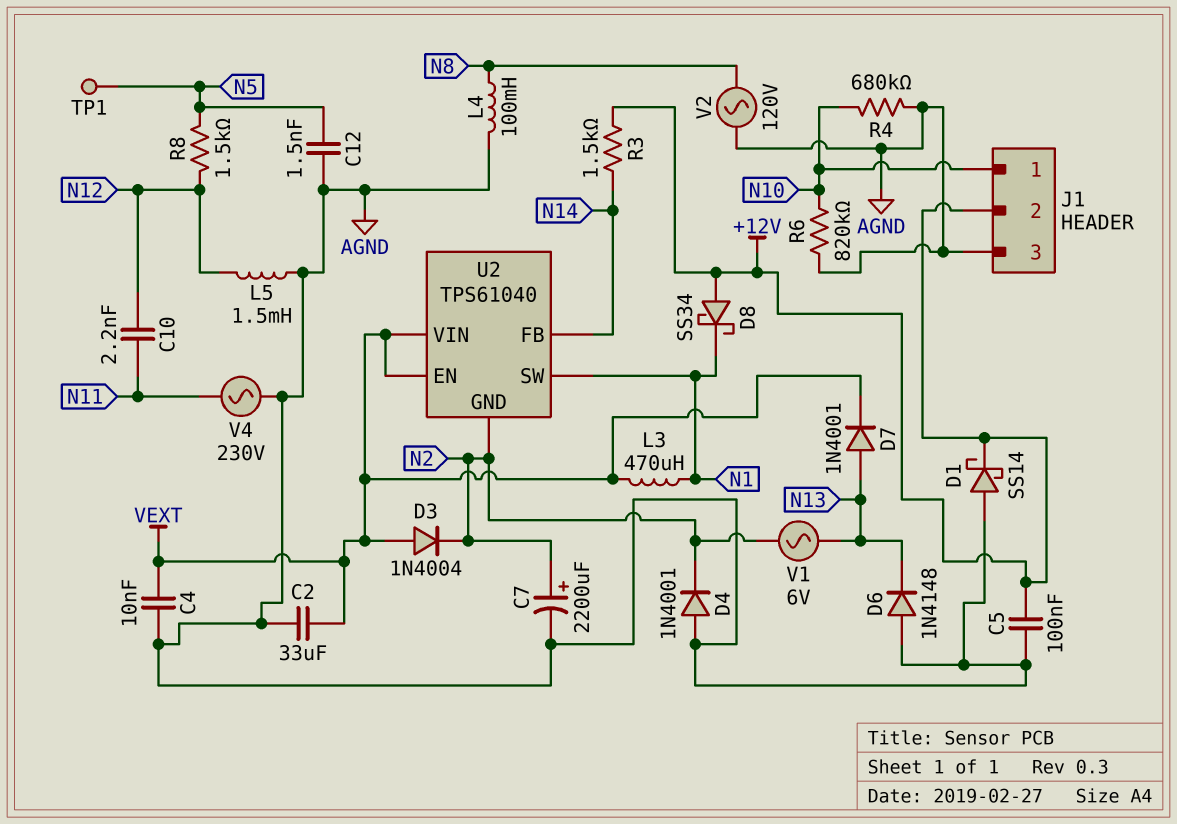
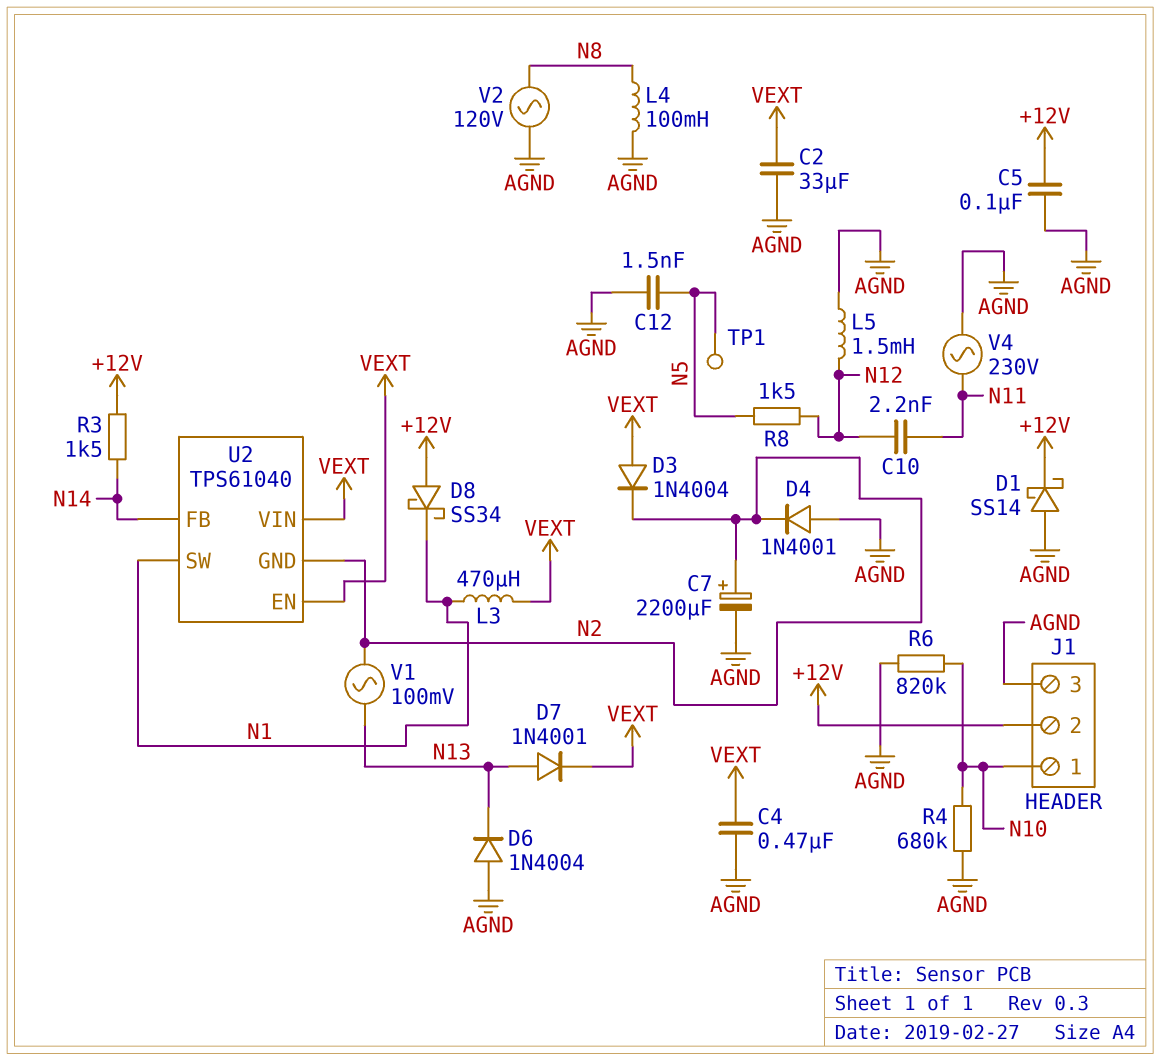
C4: 10nF (AGND, VEXT) -> 470nF (AGND, VEXT)
D6: diode 1N4148 (A AGND, K N13) -> diode 1N4004 (A AGND, K N13)
V1: AC 6V (N2, N13) -> AC 100mV (N2, N13)

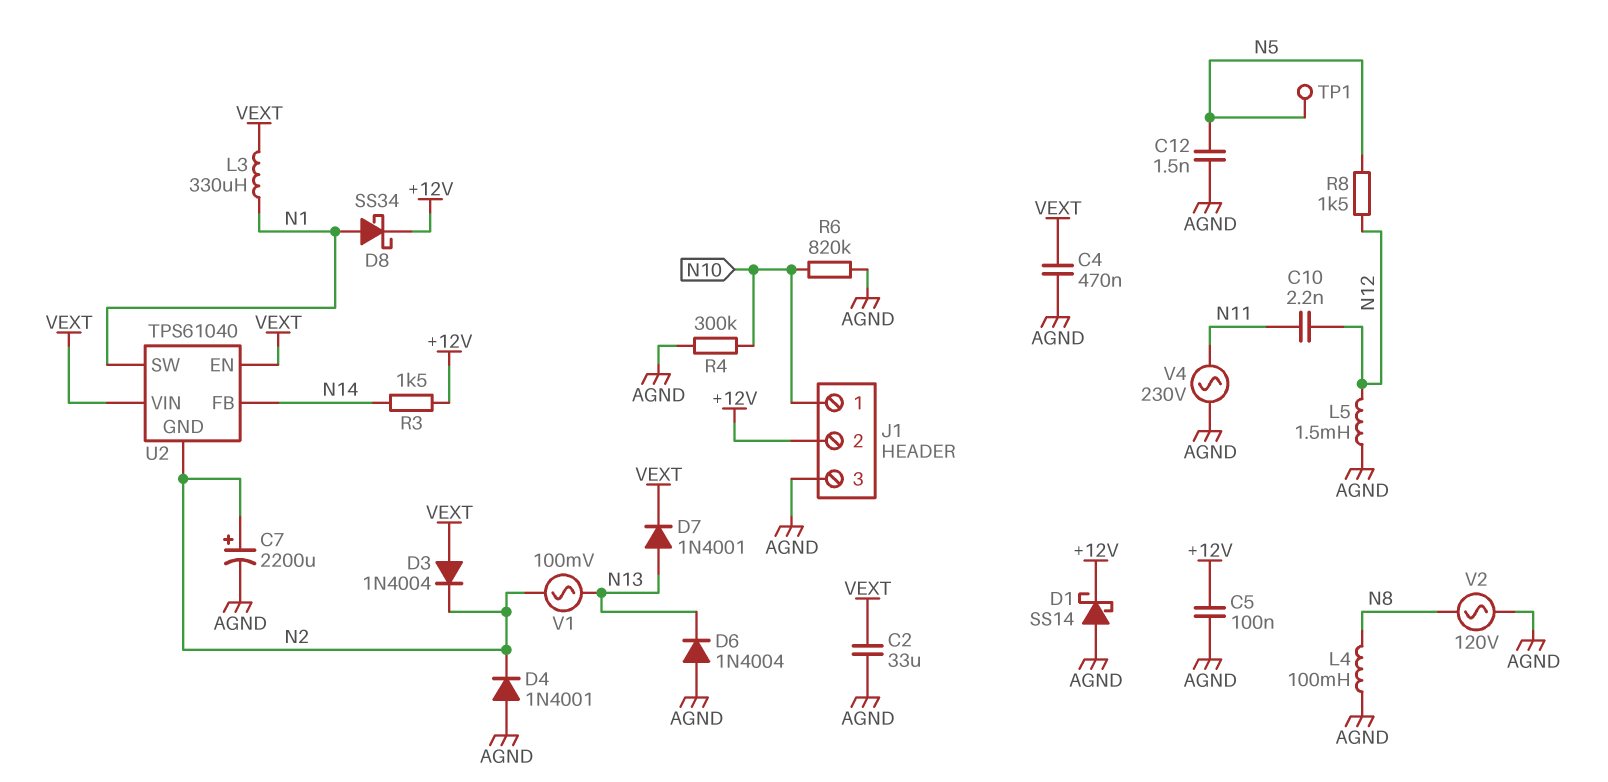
D8: schottky SS34 (A +12V, K N1) -> schottky SS34 (A N1, K +12V)
L3: 470uH (N1, VEXT) -> 330uH (N1, VEXT)
R4: 680k (AGND, N10) -> 300k (AGND, N10)

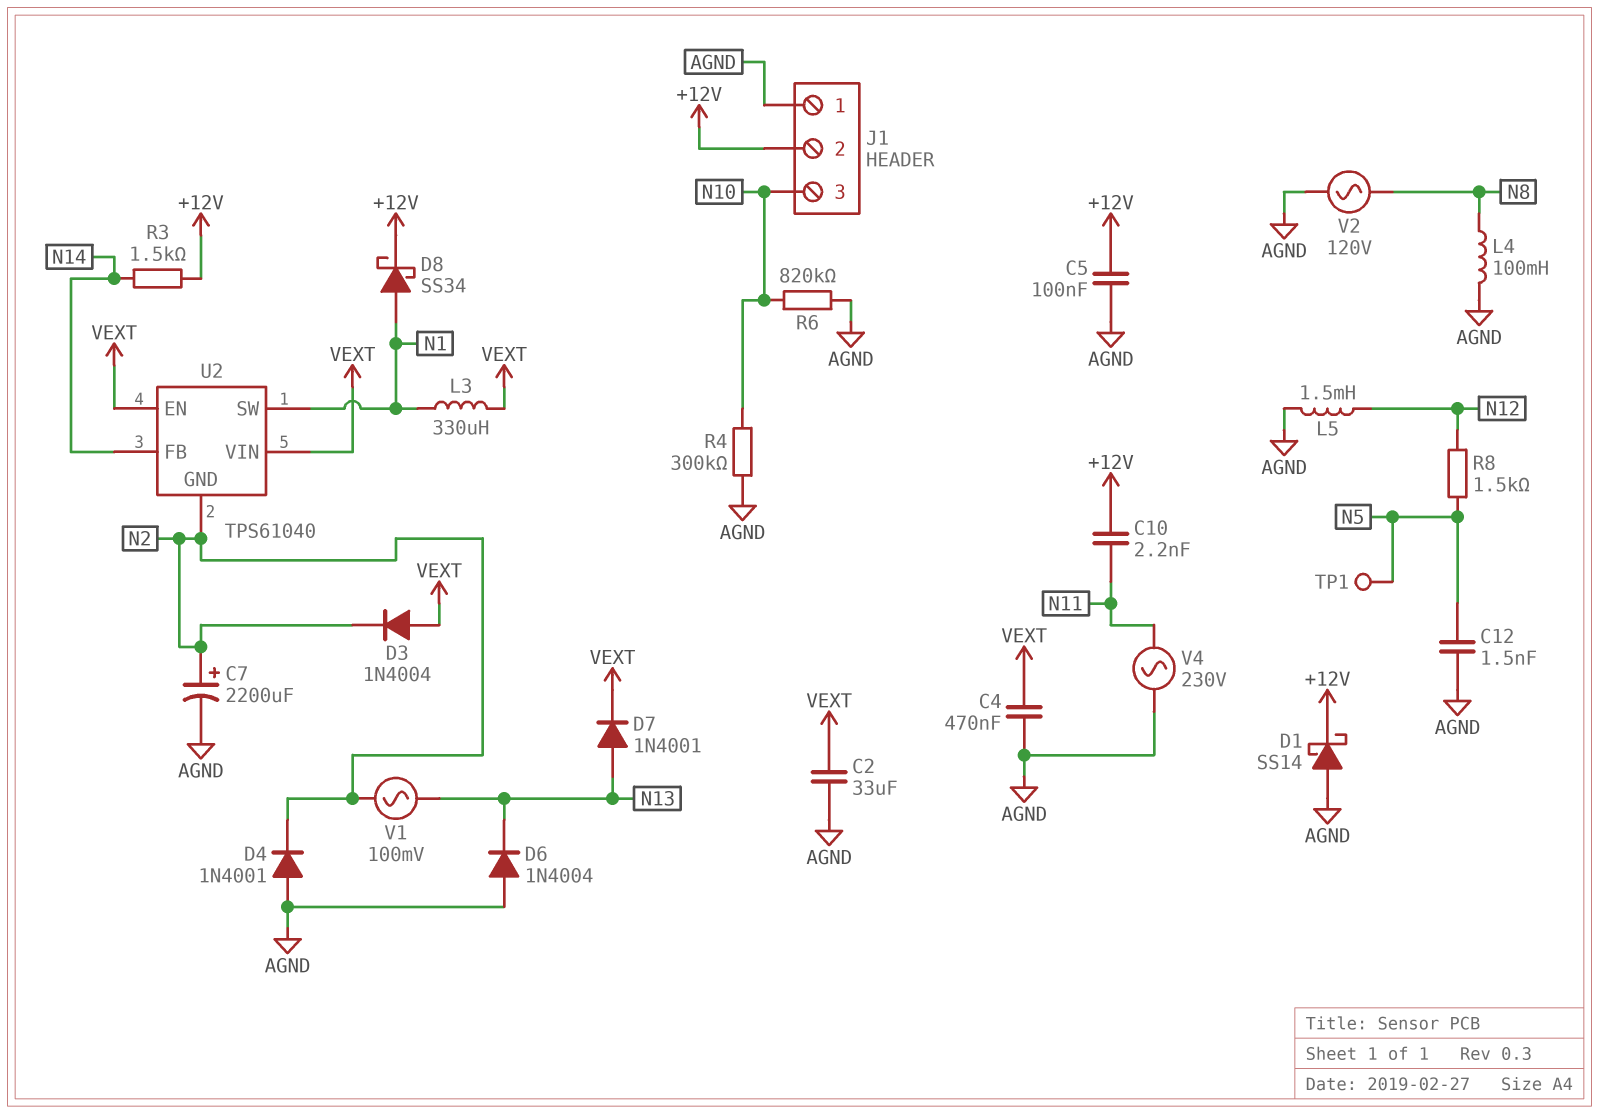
C10: 2.2nF (N11, N12) -> 2.2nF (+12V, N11)
J1 pin 1: N10 -> AGND
J1 pin 3: AGND -> N10

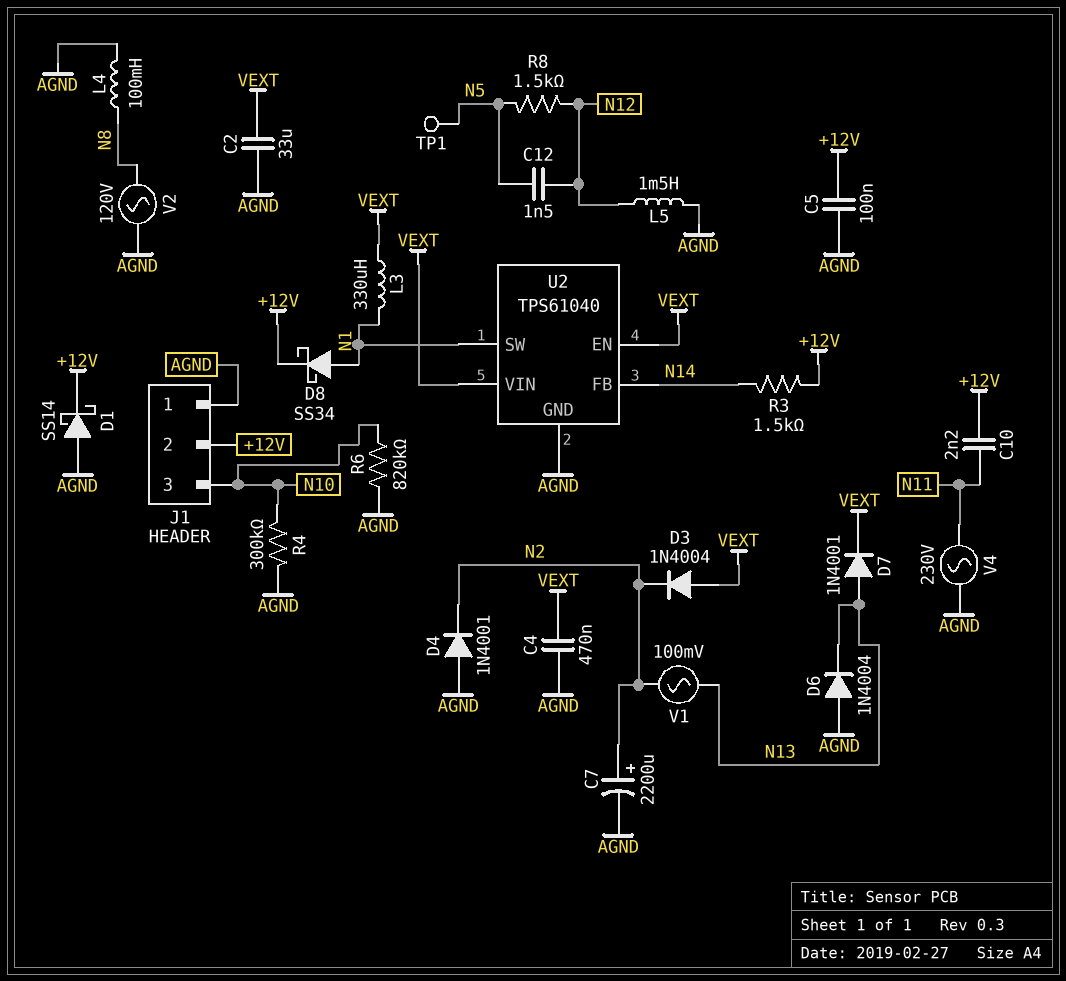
C12: 1.5nF (AGND, N5) -> 1.5nF (N5, N12)
U2 pin GND: N2 -> AGND

